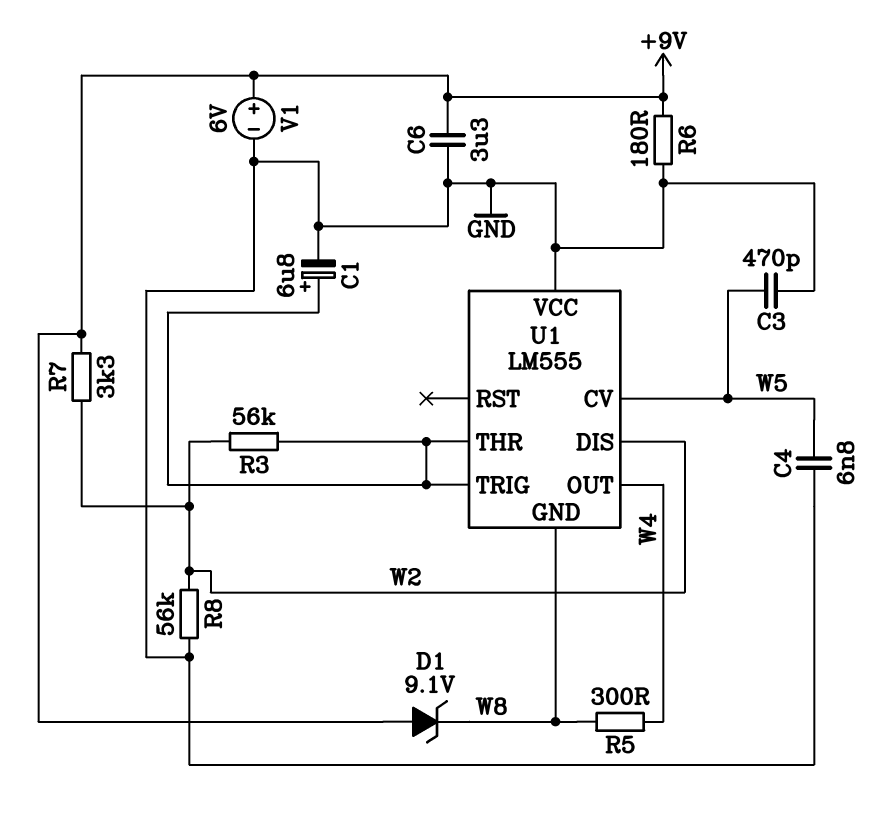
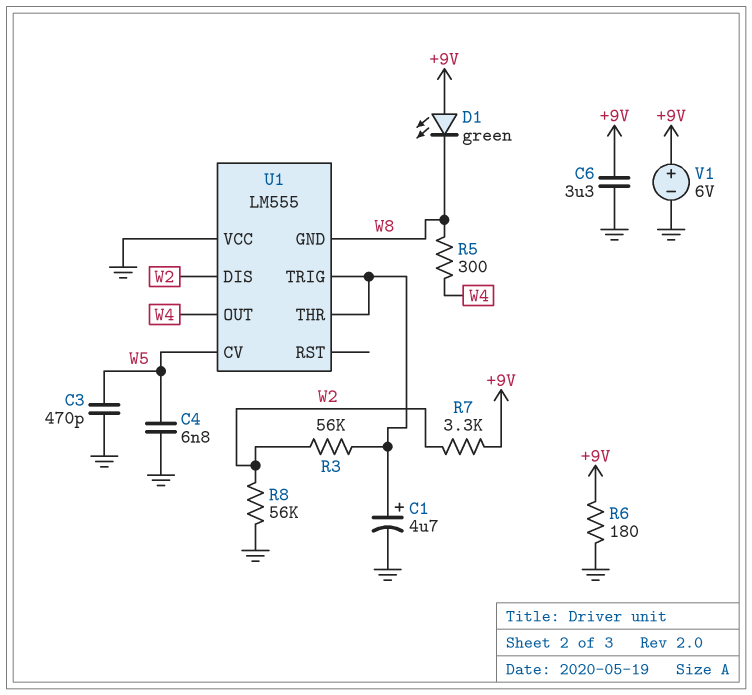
C1: 6.8uF (plus U1/THR, minus GND) -> 4.7uF (plus U1/THR, minus GND)
D1: zener 9.1V (A +9V, K W8) -> LED green (A +9V, K W8)

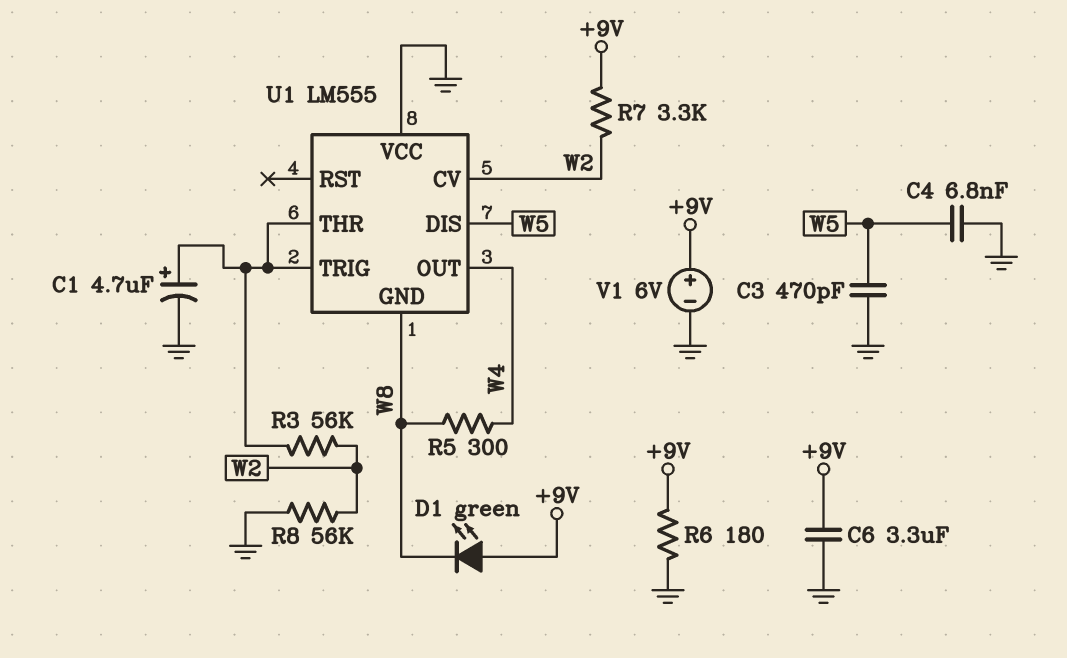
U1 pin CV: W5 -> W2
U1 pin DIS: W2 -> W5

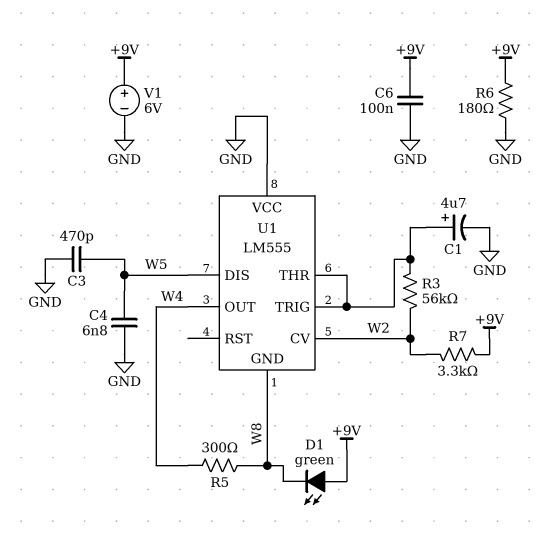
C6: 3.3uF (+9V, GND) -> 100nF (+9V, GND)
R8: 56k (GND, W2) -> none

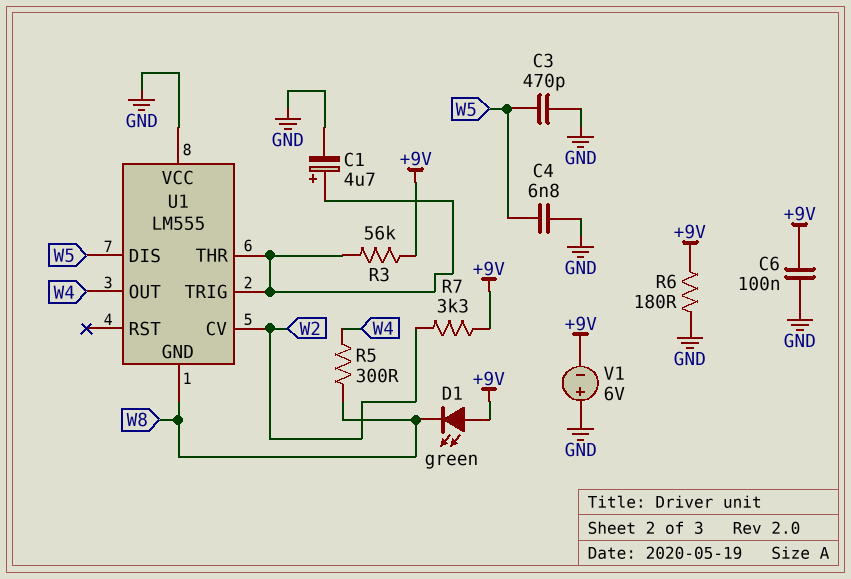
R3: 56k (U1/THR, W2) -> 56k (+9V, U1/THR)
V1: 6V (plus +9V, minus GND) -> 6V (plus GND, minus +9V)

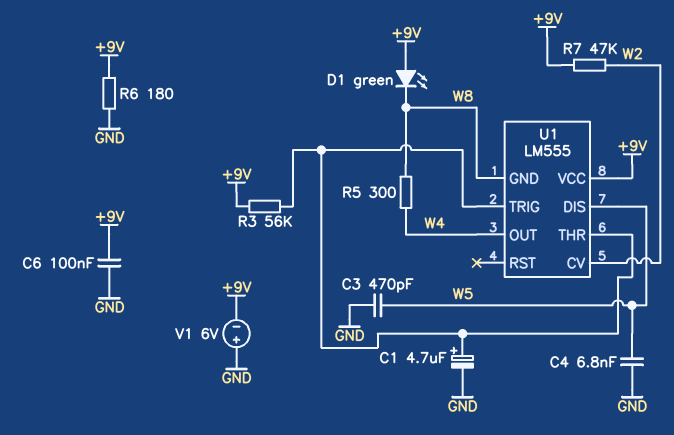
R7: 3.3k (+9V, W2) -> 47k (+9V, W2)
U1 pin VCC: GND -> +9V

